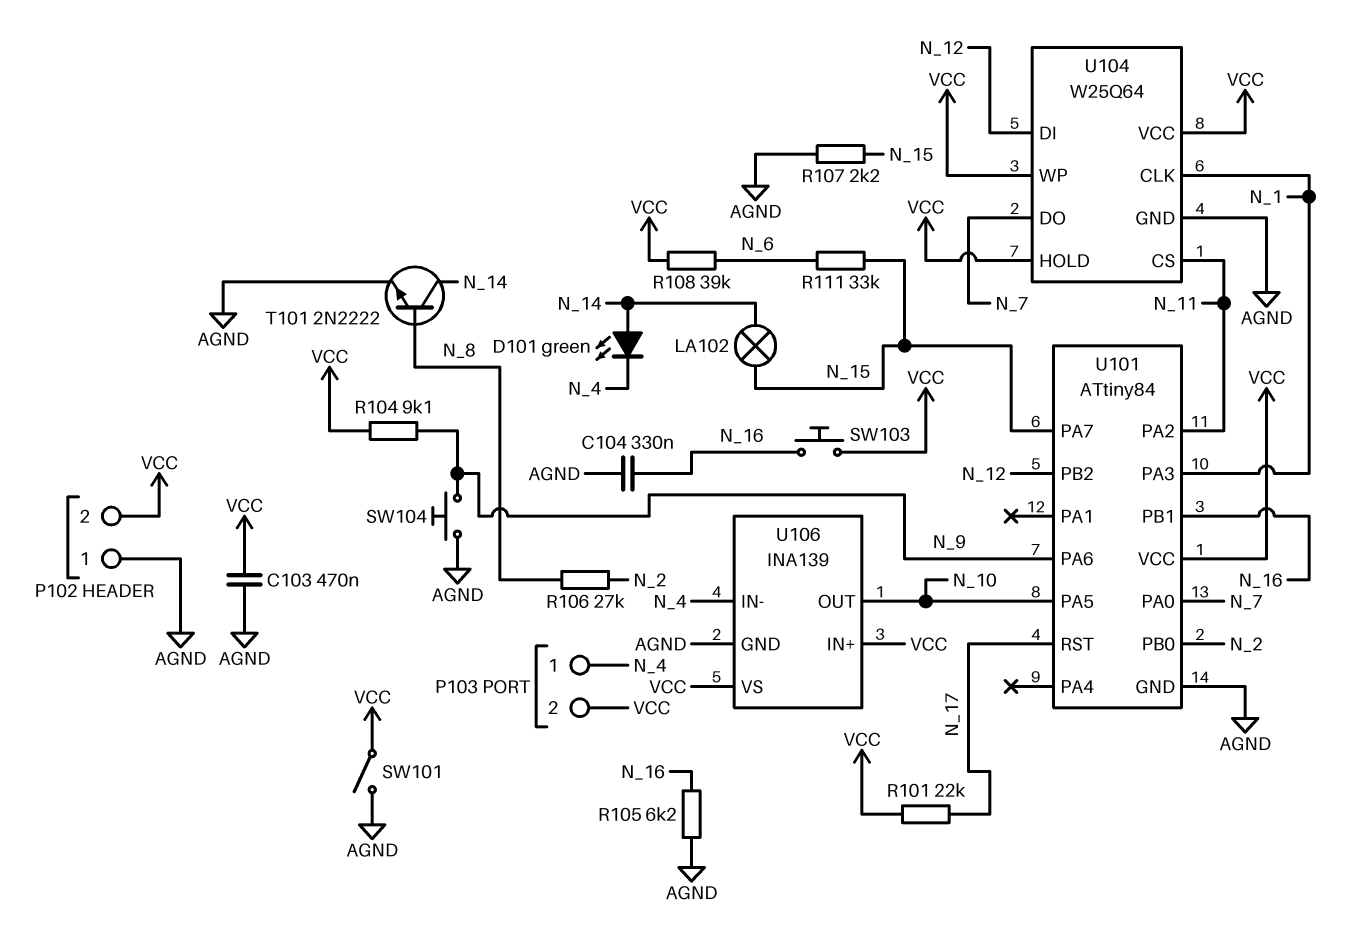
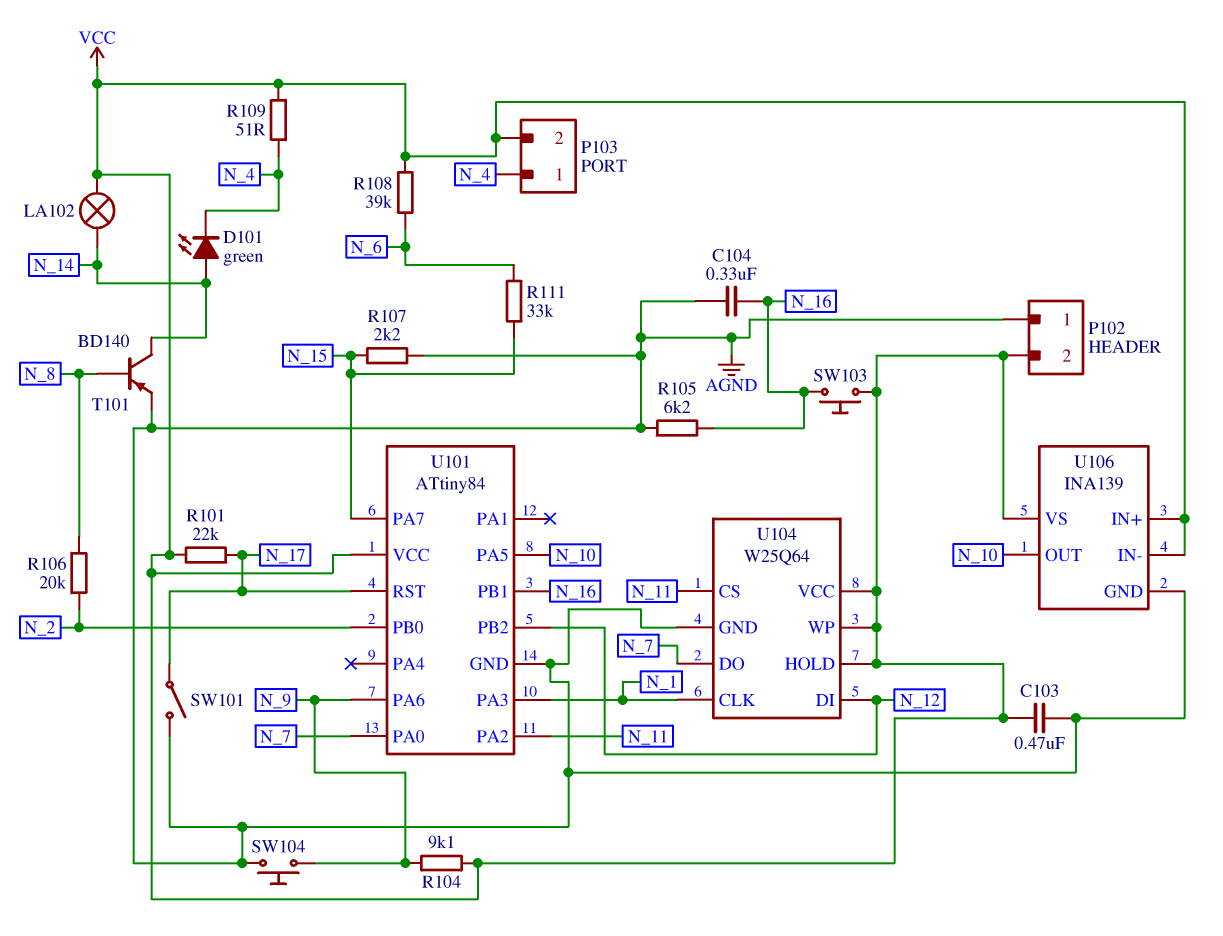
LA102: lamp (N_14, N_15) -> lamp (N_14, VCC)
R106: 27k (N_2, N_8) -> 20k (N_2, N_8)
R109: none -> 51 (N_4, VCC)
SW101: switch (AGND, VCC) -> switch (AGND, N_17)
T101: NPN 2N2222 (B N_8, C N_14, E AGND) -> PNP BD140 (B N_8, C N_14, E AGND)
U106 pin IN-: N_4 -> VCC

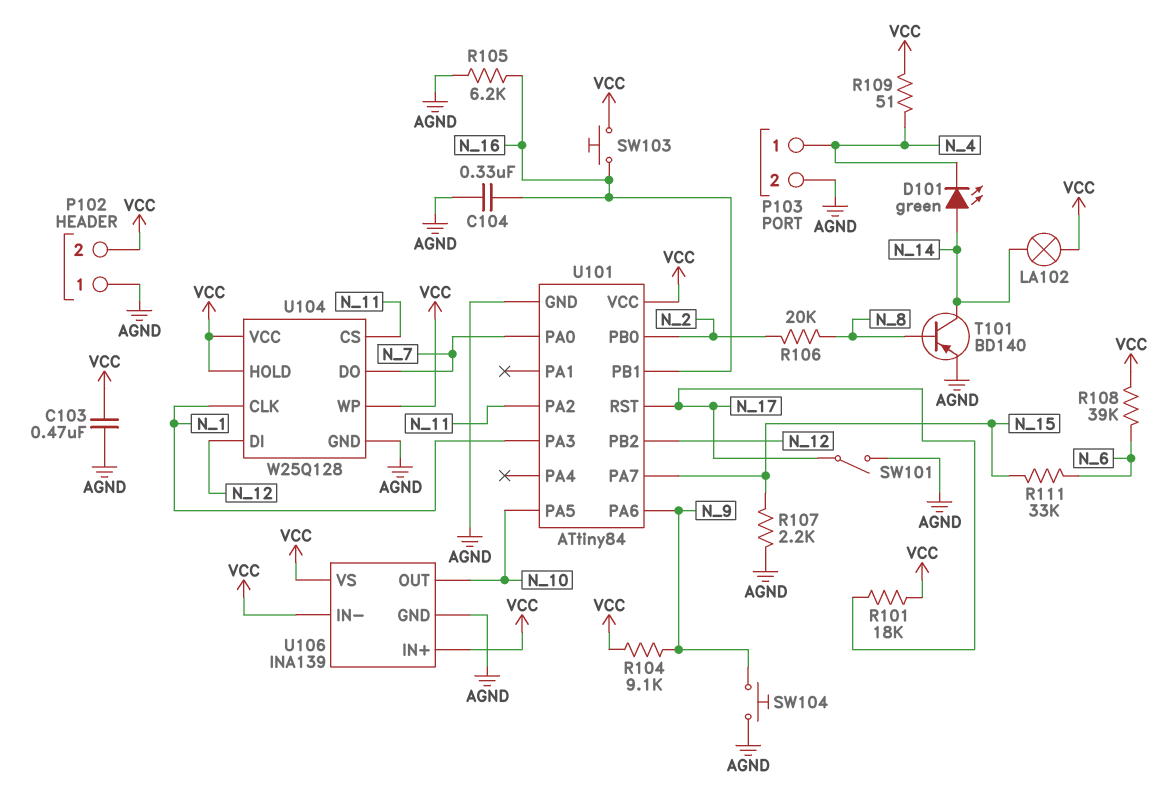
P103 pin 2: VCC -> AGND
R101: 22k (N_17, VCC) -> 18k (N_17, VCC)
U104: W25Q64 -> W25Q128

